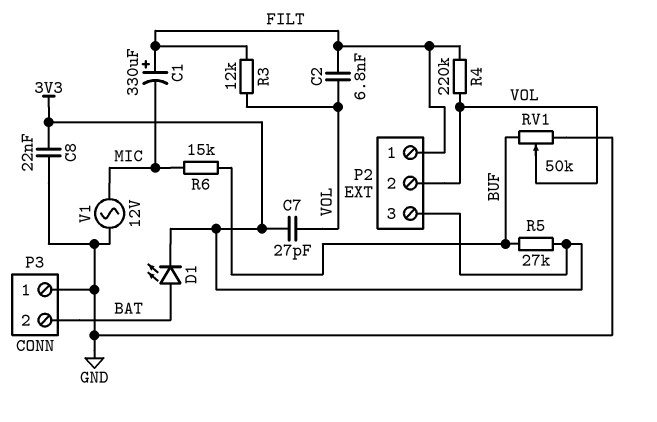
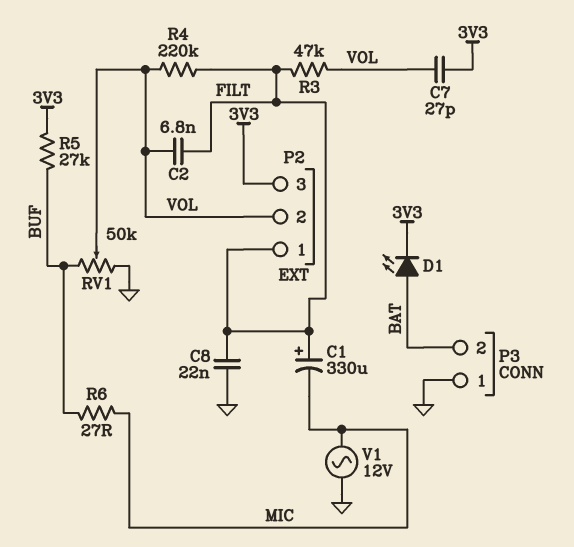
C8: 22nF (3V3, GND) -> 22nF (FILT, GND)
R3: 12k (FILT, VOL) -> 47k (FILT, VOL)
R6: 15k (BUF, MIC) -> 27 (BUF, MIC)

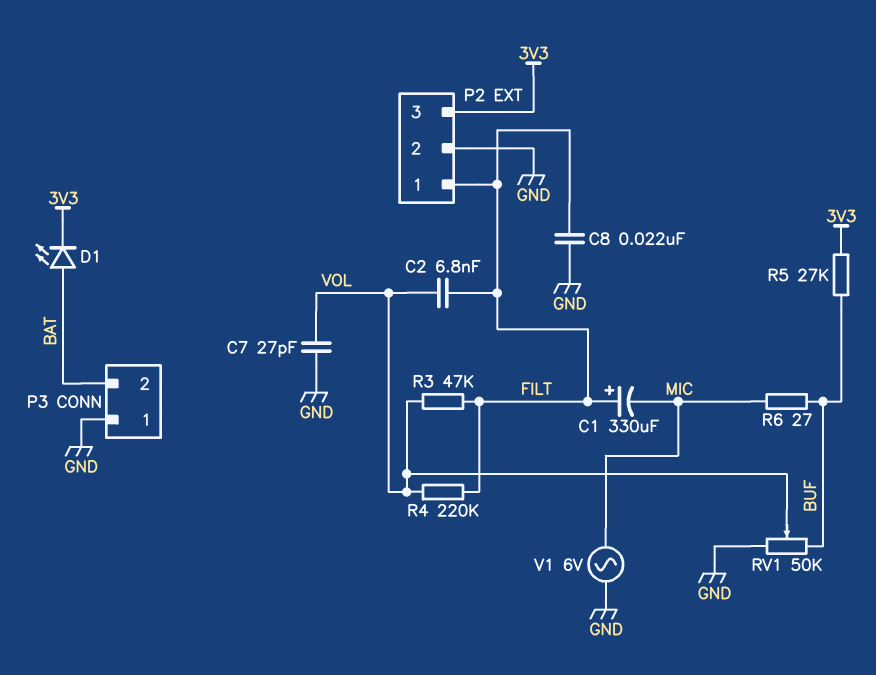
C7: 27pF (3V3, VOL) -> 27pF (GND, VOL)
P2 pin 2: VOL -> GND
V1: AC 12V (GND, MIC) -> AC 6V (GND, MIC)

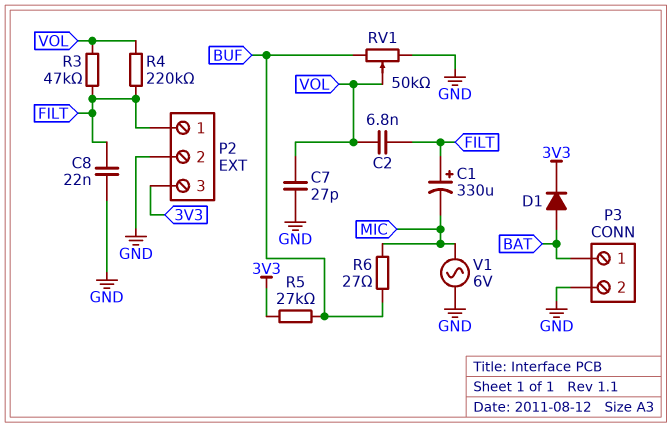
D1: LED (A BAT, K 3V3) -> diode (A BAT, K 3V3)
P3 pin 1: GND -> BAT
P3 pin 2: BAT -> GND

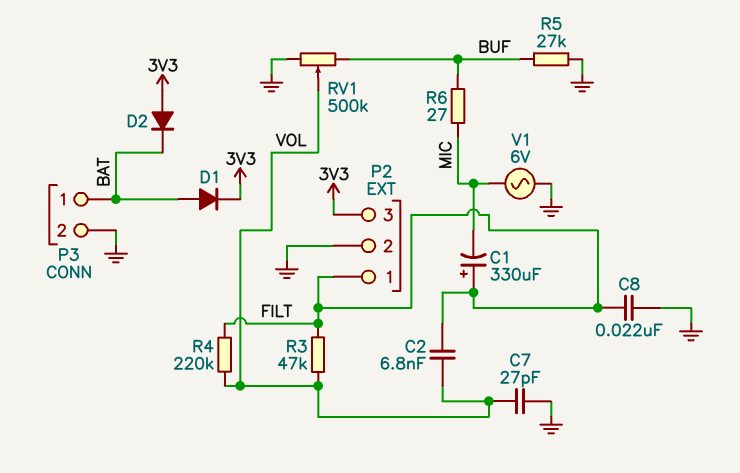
D2: none -> diode (A 3V3, K BAT)
R5: 27k (3V3, BUF) -> 27k (BUF, GND)
RV1: 50k (BUF, GND, wiper VOL) -> 500k (BUF, GND, wiper VOL)

